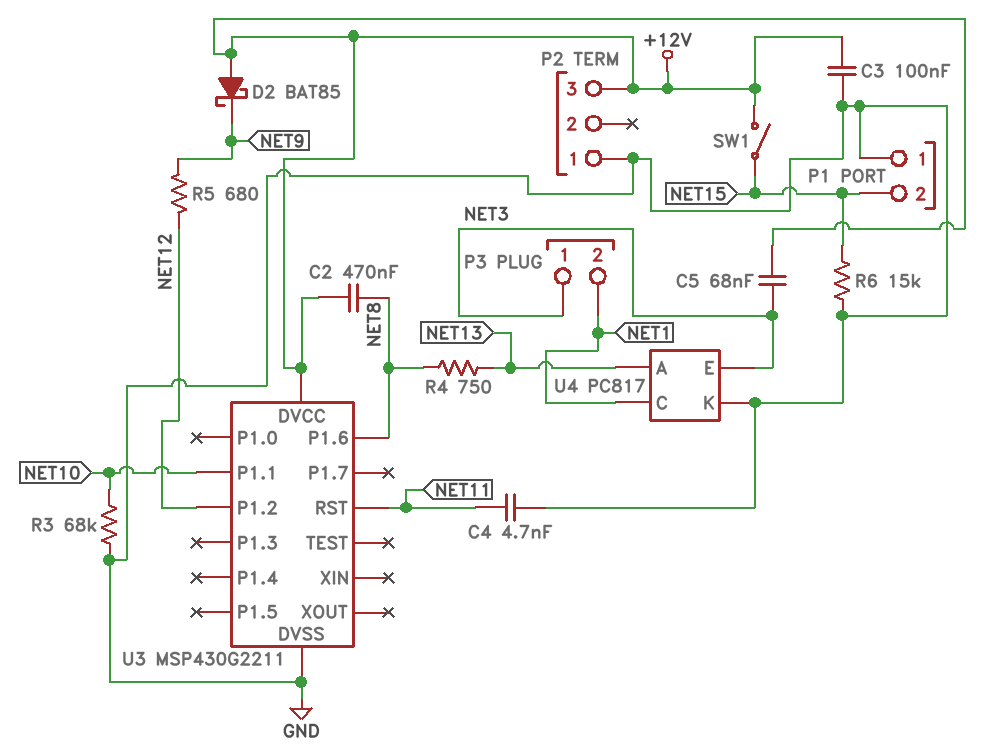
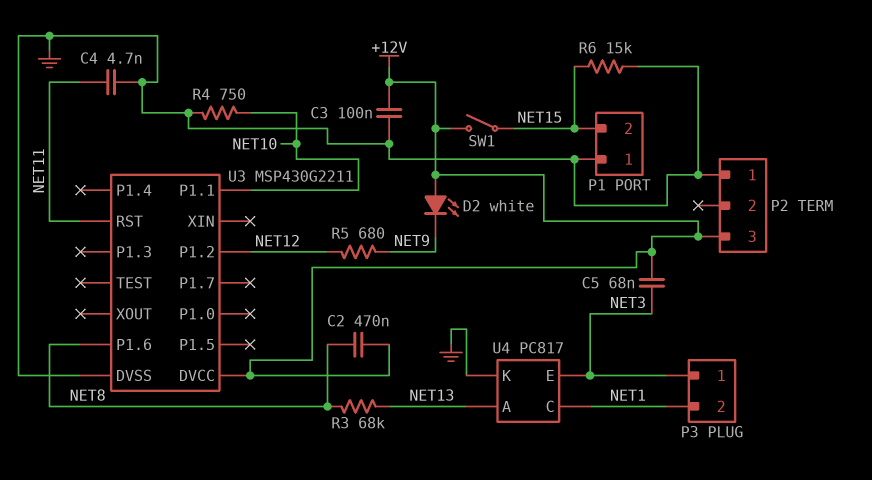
D2: schottky BAT85 (A +12V, K NET9) -> LED white (A +12V, K NET9)
R3: 68k (GND, NET10) -> 68k (NET8, NET13)
R4: 750 (NET8, NET13) -> 750 (GND, NET10)

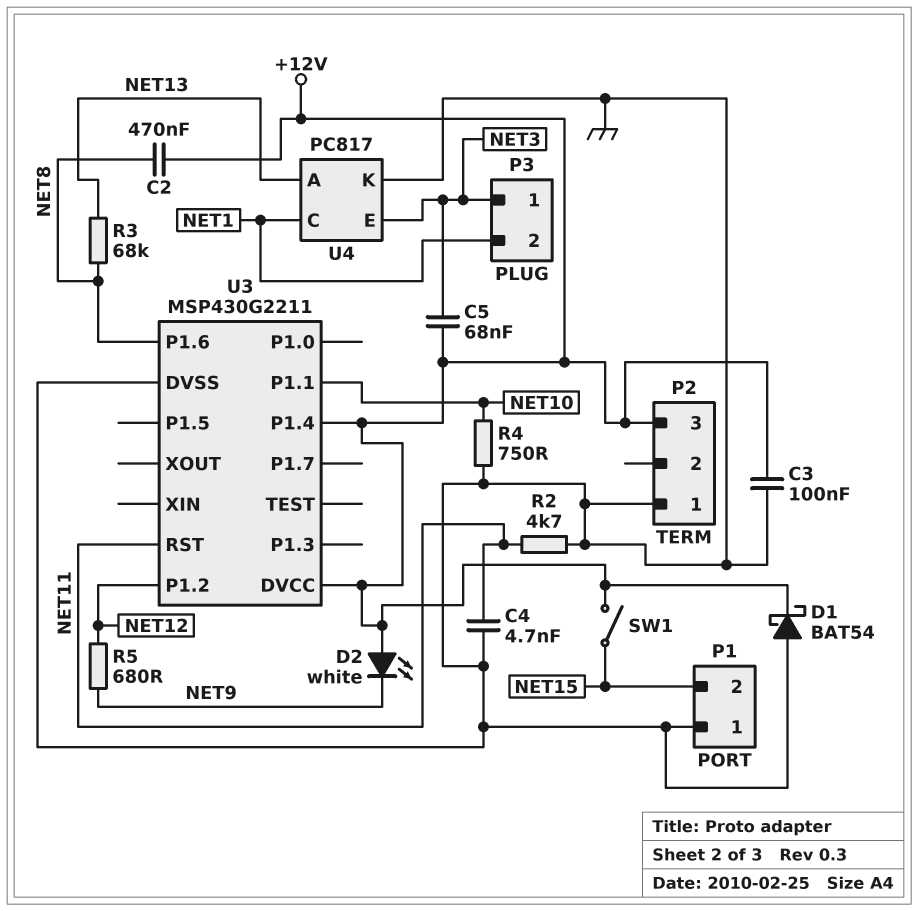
D1: none -> schottky BAT54 (A GND, K +12V)
R2: none -> 4.7k (GND, NET11)
R6: 15k (GND, NET15) -> none
U3 pin P1.4: none -> +12V

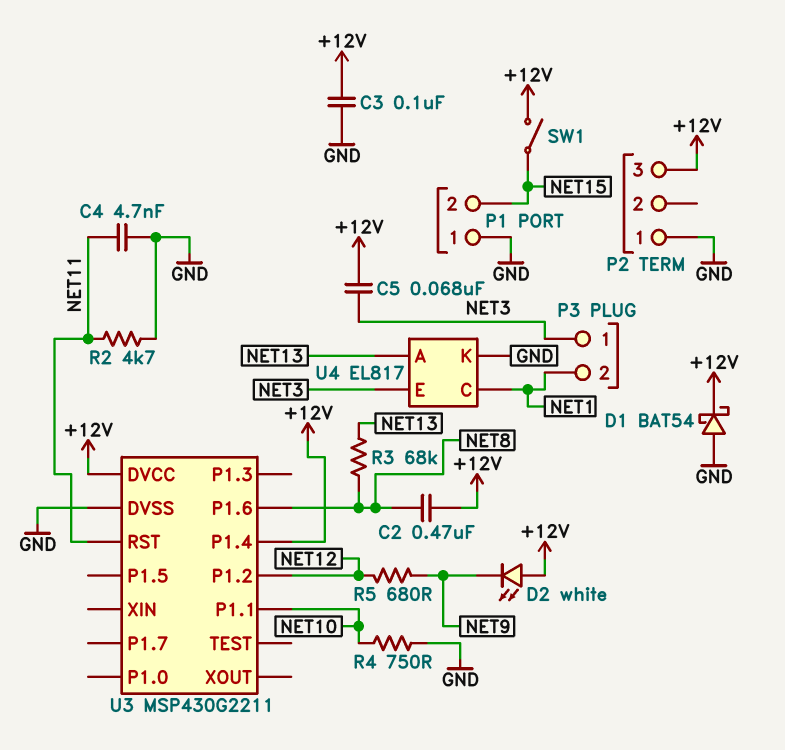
U4: PC817 -> EL817

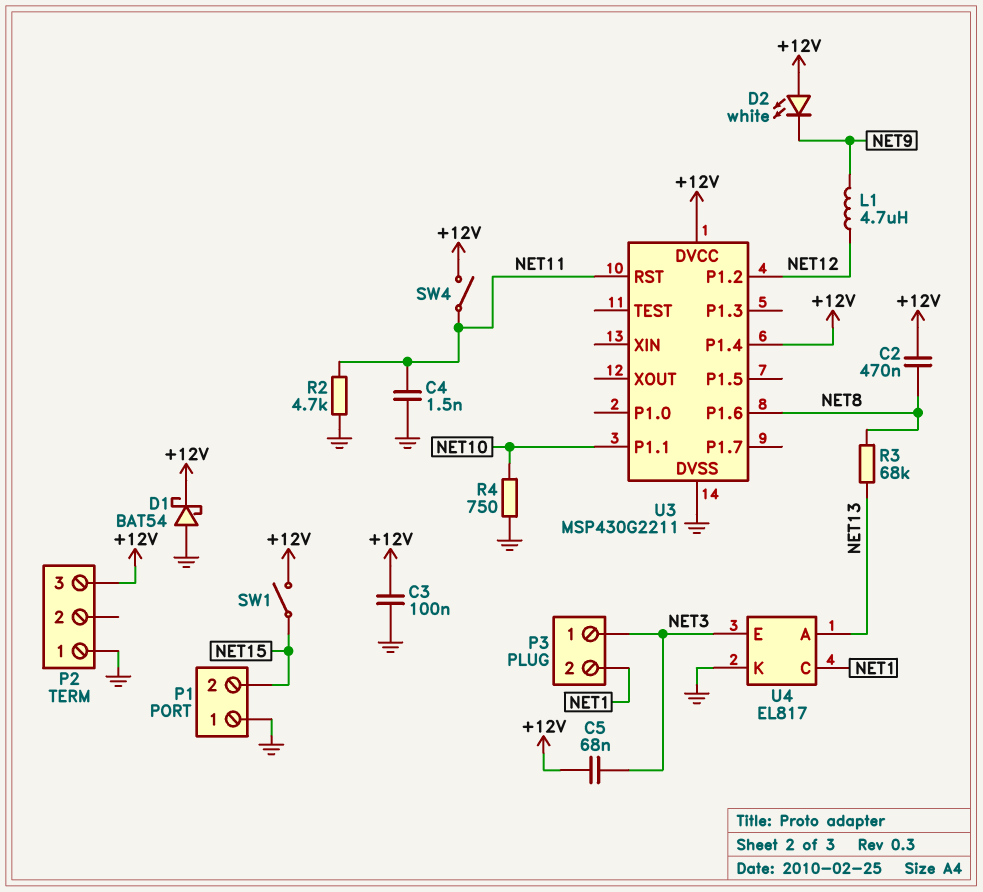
C4: 4.7nF (GND, NET11) -> 1.5nF (GND, NET11)
L1: none -> 4.7uH (NET9, NET12)
R5: 680 (NET9, NET12) -> none
SW4: none -> switch (+12V, NET11)

